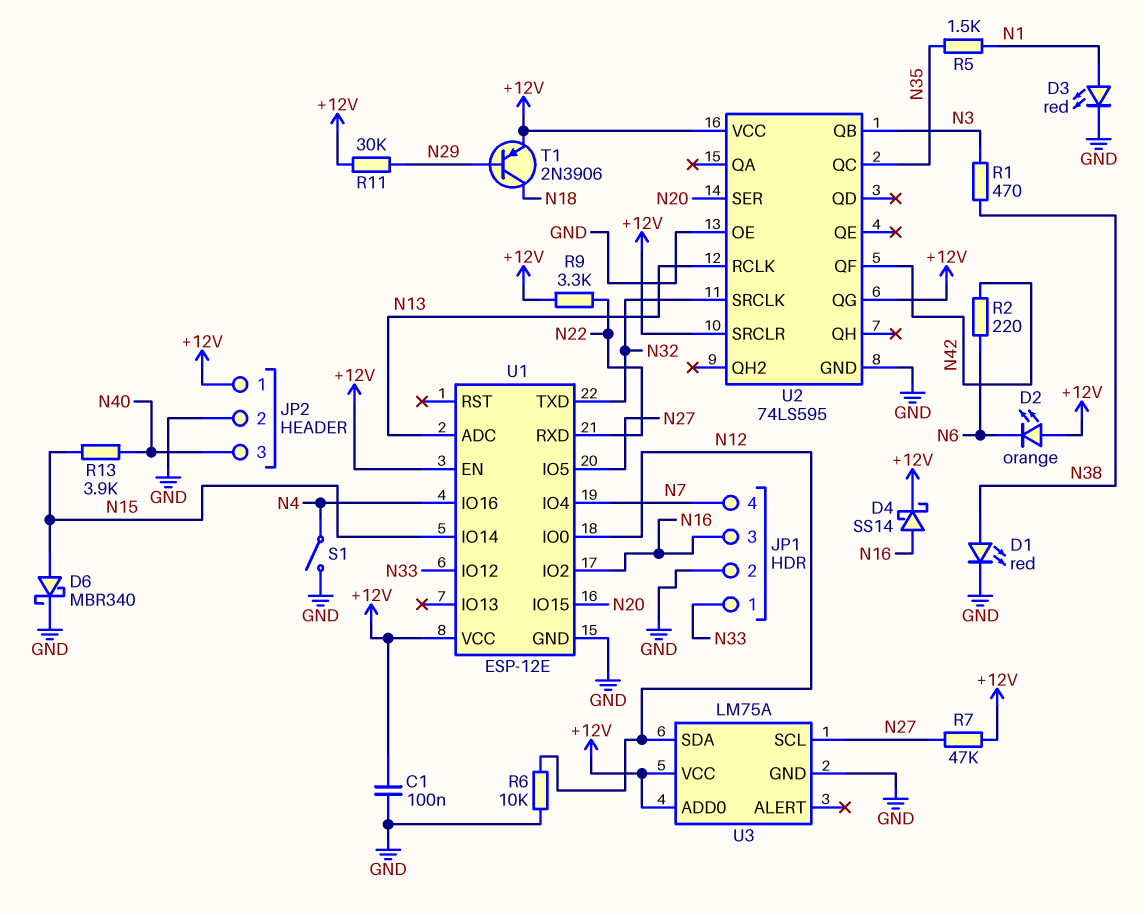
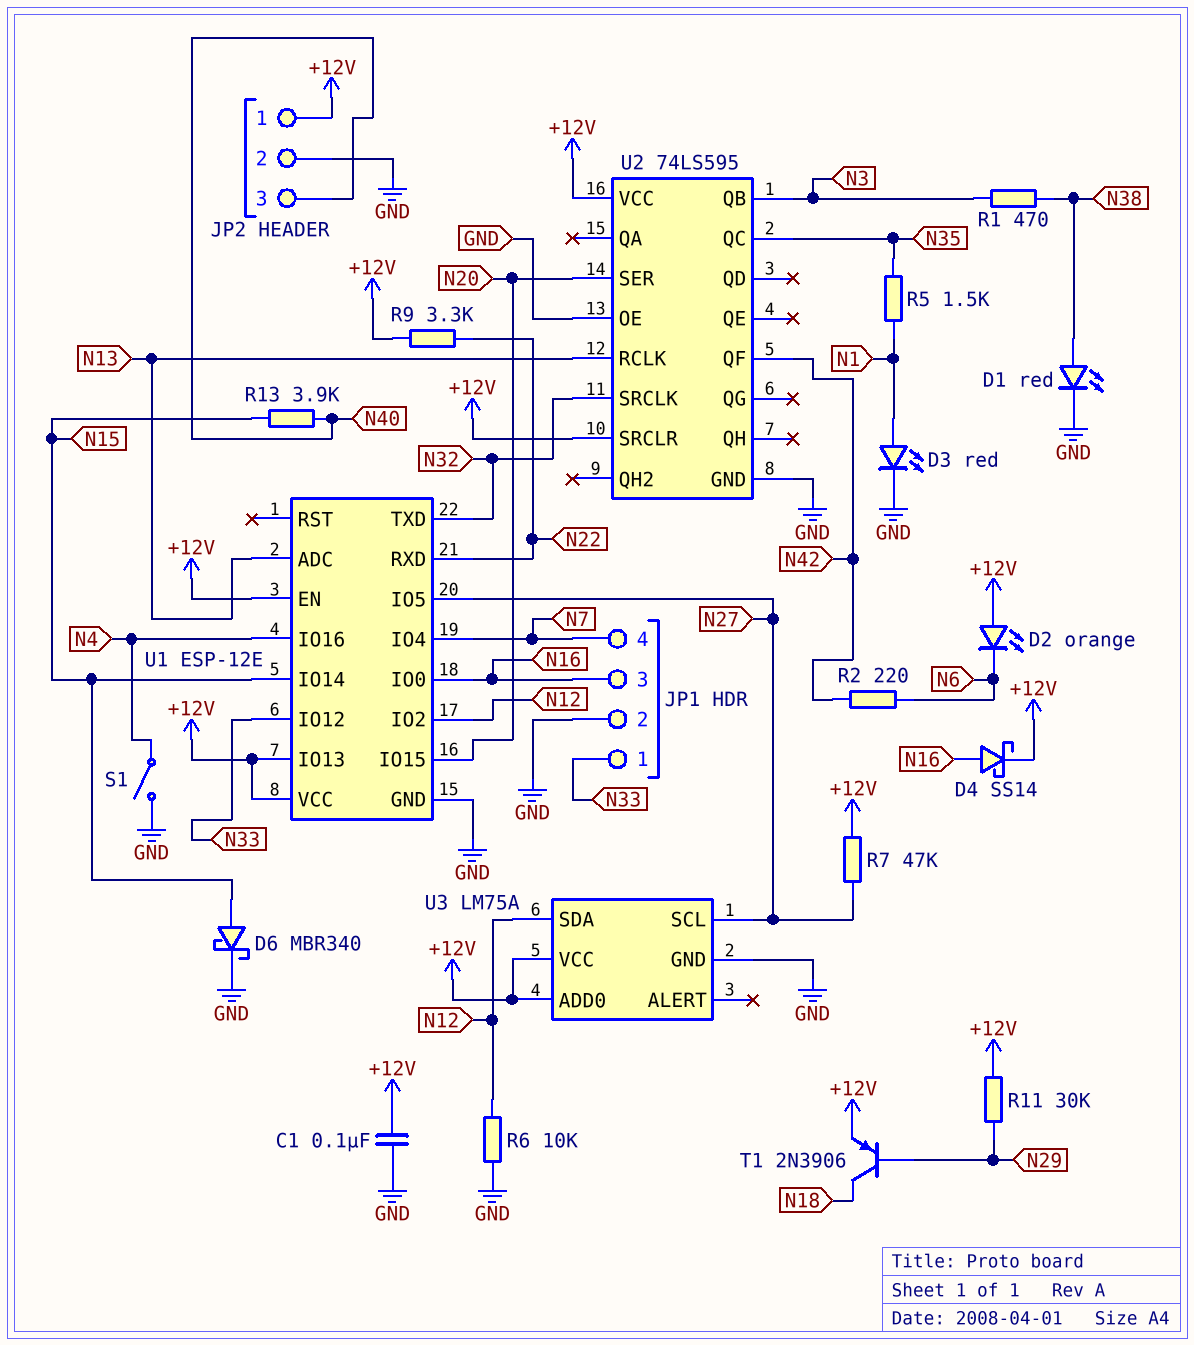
U1 pin IO0: N12 -> N16
U1 pin IO2: N16 -> N12
U1 pin IO13: none -> +12V
U2 pin QG: +12V -> none

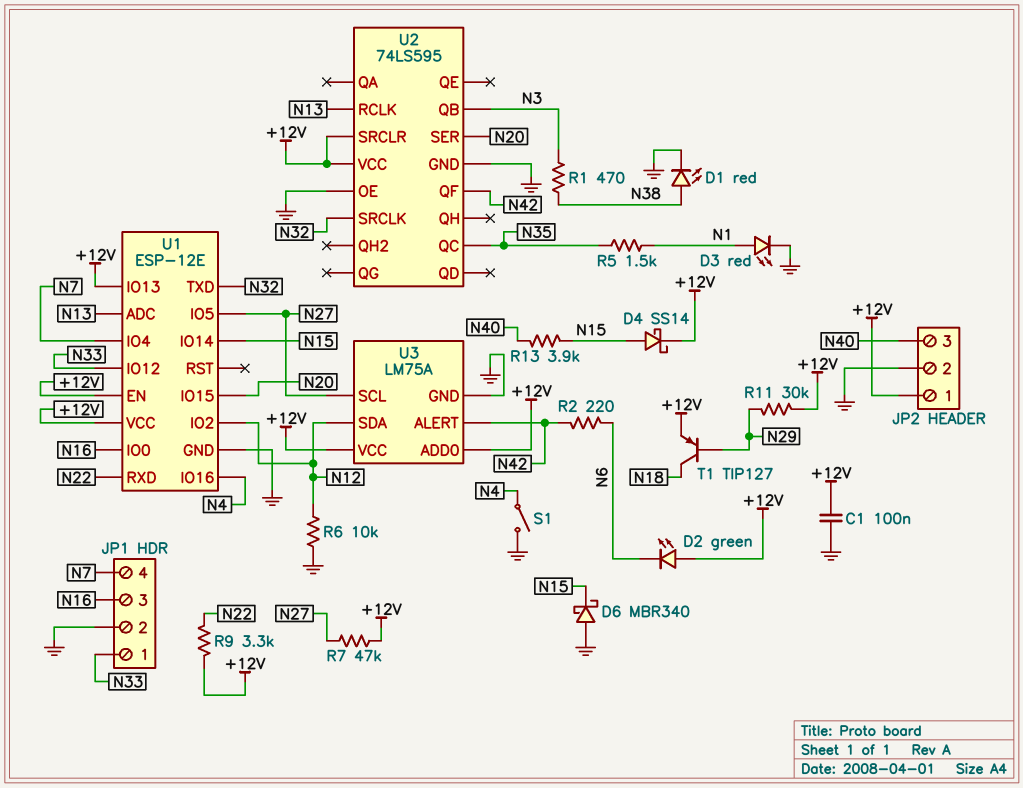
D2: LED orange (A +12V, K N6) -> LED green (A +12V, K N6)
D4: schottky SS14 (A N16, K +12V) -> schottky SS14 (A N15, K +12V)
D6: schottky MBR340 (A N15, K GND) -> schottky MBR340 (A GND, K N15)
T1: PNP 2N3906 (B N29, C N18, E +12V) -> PNP TIP127 (B N29, C N18, E +12V)
U3 pin ALERT: none -> N42

